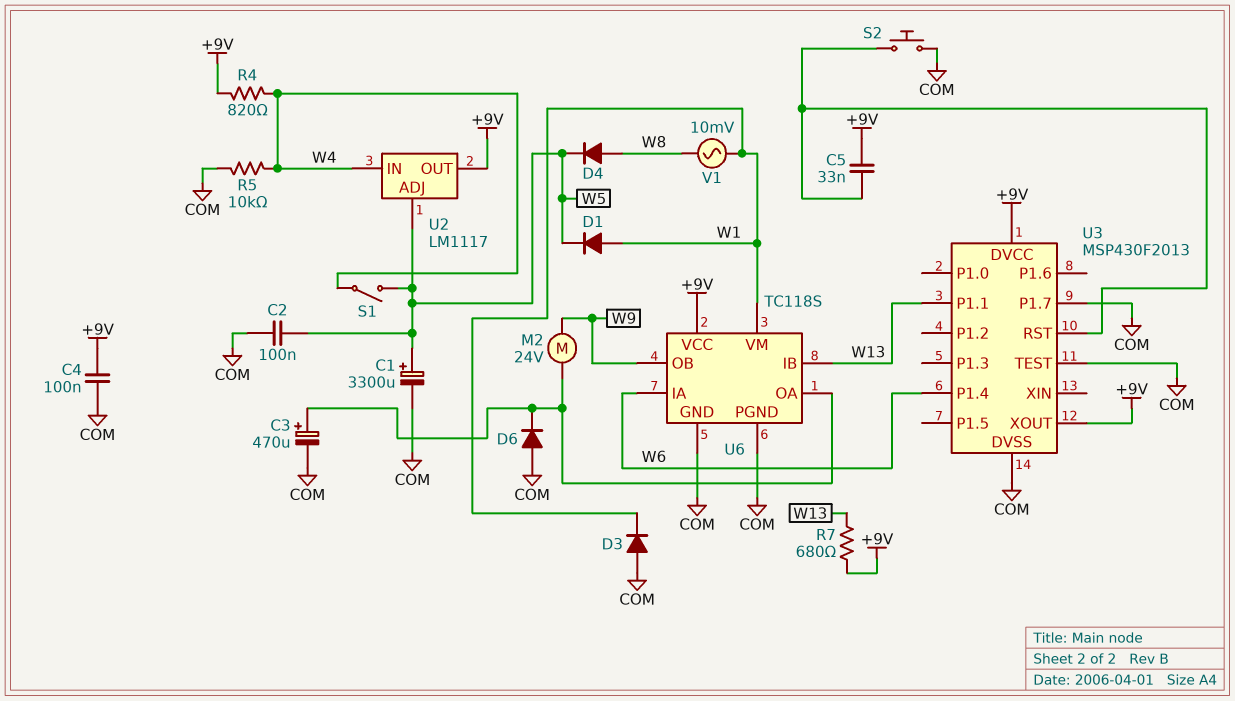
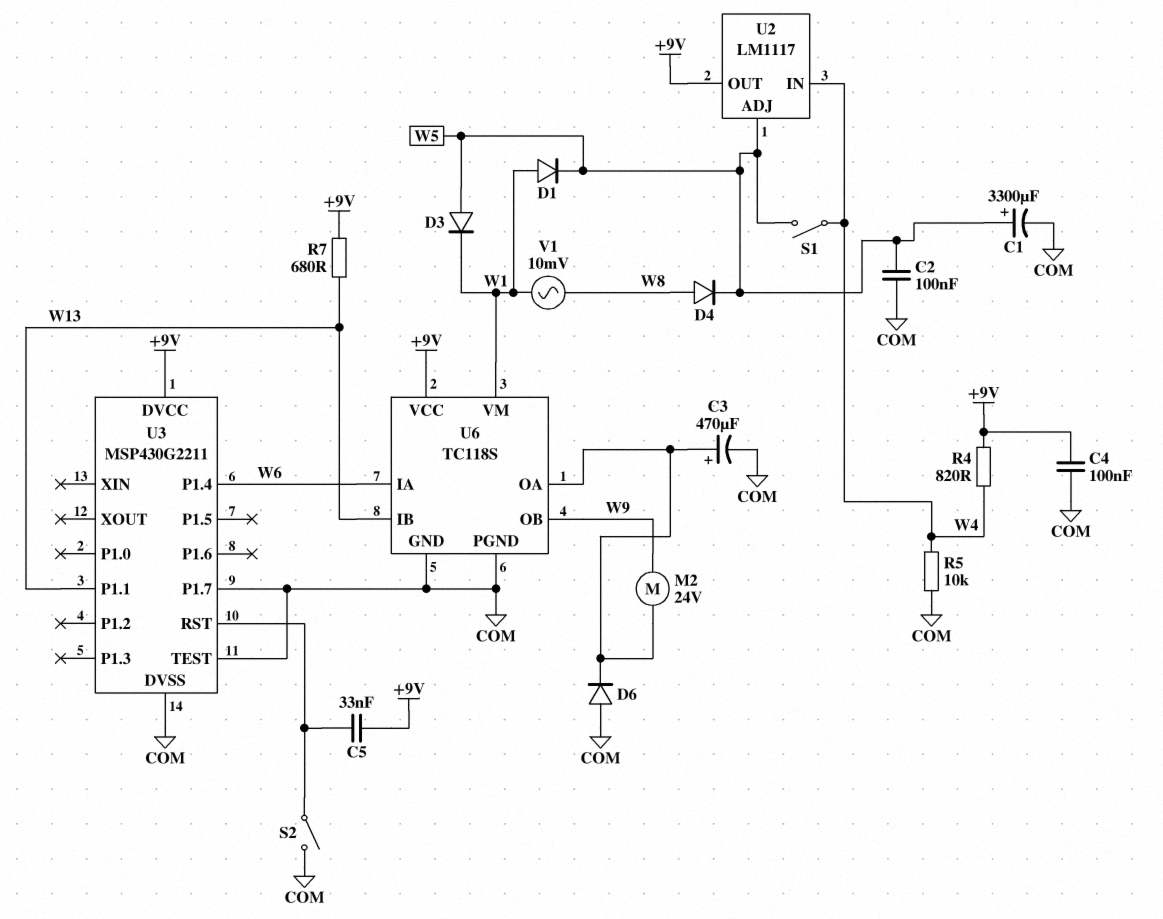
D3: diode (A COM, K W1) -> diode (A W5, K W1)
S2: button (COM, U3/RST) -> switch (COM, U3/RST)
U3: MSP430F2013 -> MSP430G2211
U3 pin XOUT: +9V -> none

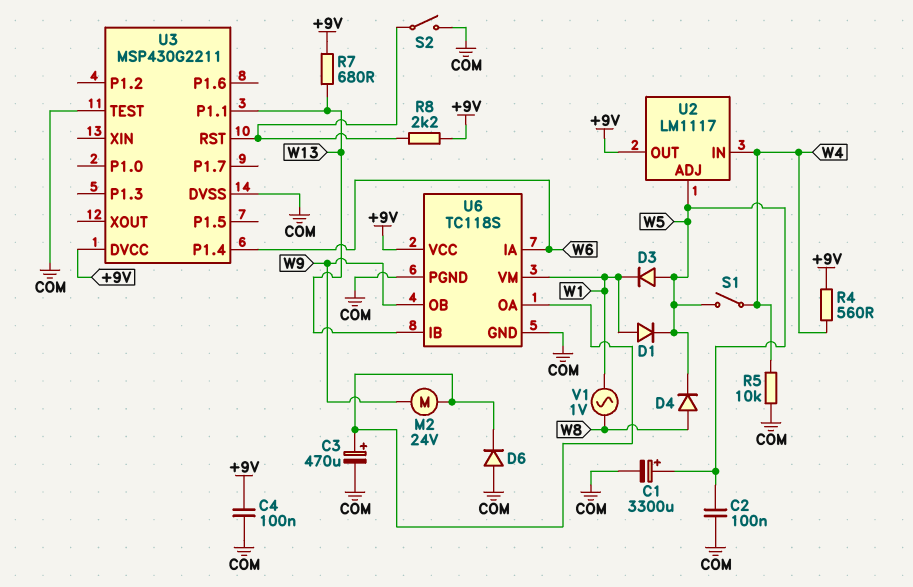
C5: 33nF (+9V, U3/RST) -> none
R4: 820 (+9V, W4) -> 560 (+9V, W4)
R8: none -> 2.2k (+9V, U3/RST)
U3 pin P1.7: COM -> none
V1: AC 10mV (W1, W8) -> AC 1V (W1, W8)

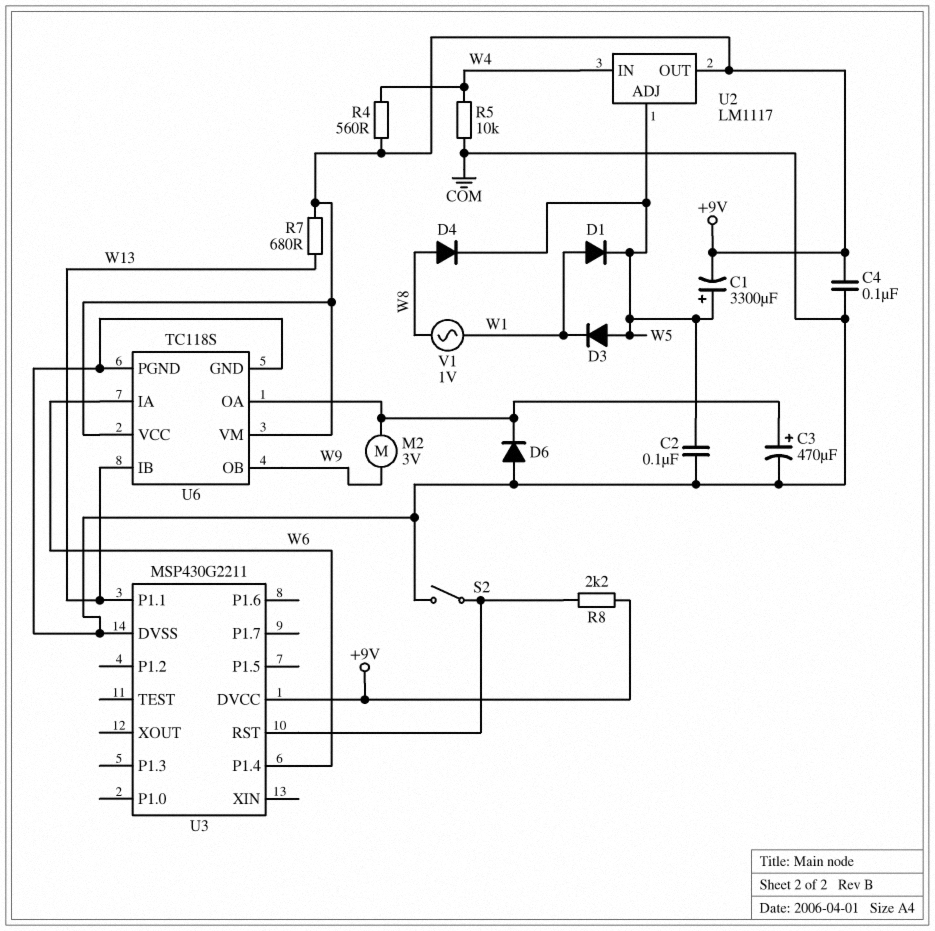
C1: 3300uF (plus W5, minus COM) -> 3300uF (plus W5, minus +9V)
M2: motor 24V (U6/OA, W9) -> motor 3V (U6/OA, W9)
S1: switch (W4, W5) -> none
U3 pin TEST: COM -> none
U6 pin VM: W1 -> +9V

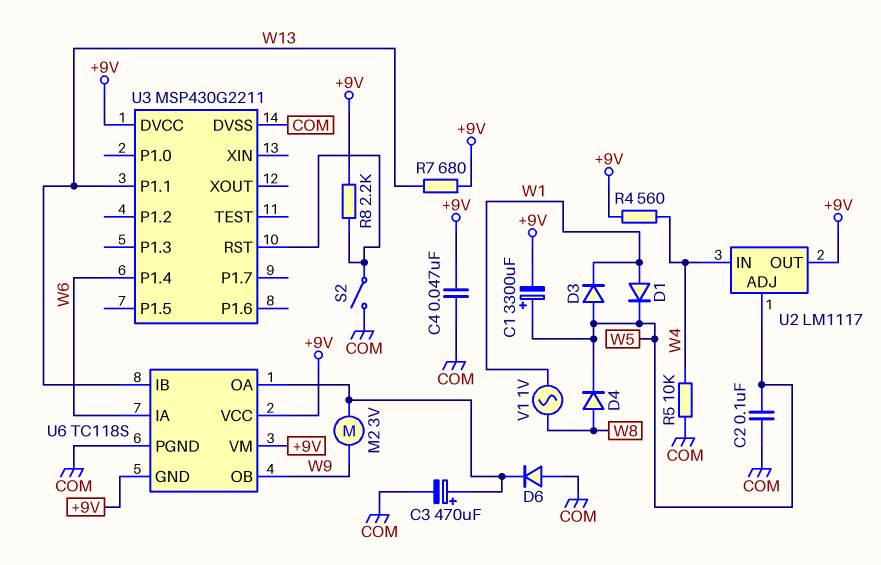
C4: 100nF (+9V, COM) -> 47nF (+9V, COM)
U6 pin GND: COM -> +9V

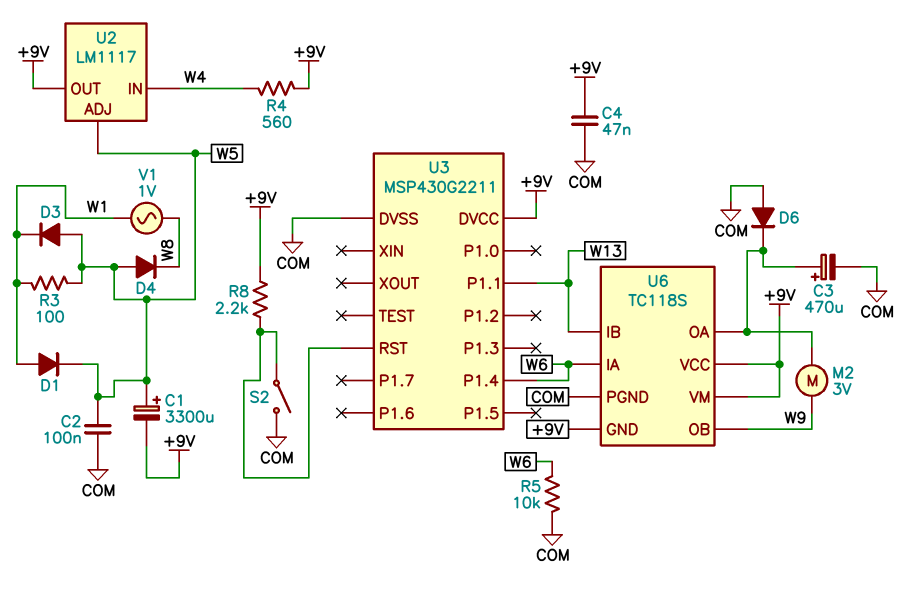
D4: diode (A W8, K W5) -> diode (A W5, K W8)
R3: none -> 100 (W1, W5)
R5: 10k (COM, W4) -> 10k (COM, W6)
R7: 680 (+9V, W13) -> none

